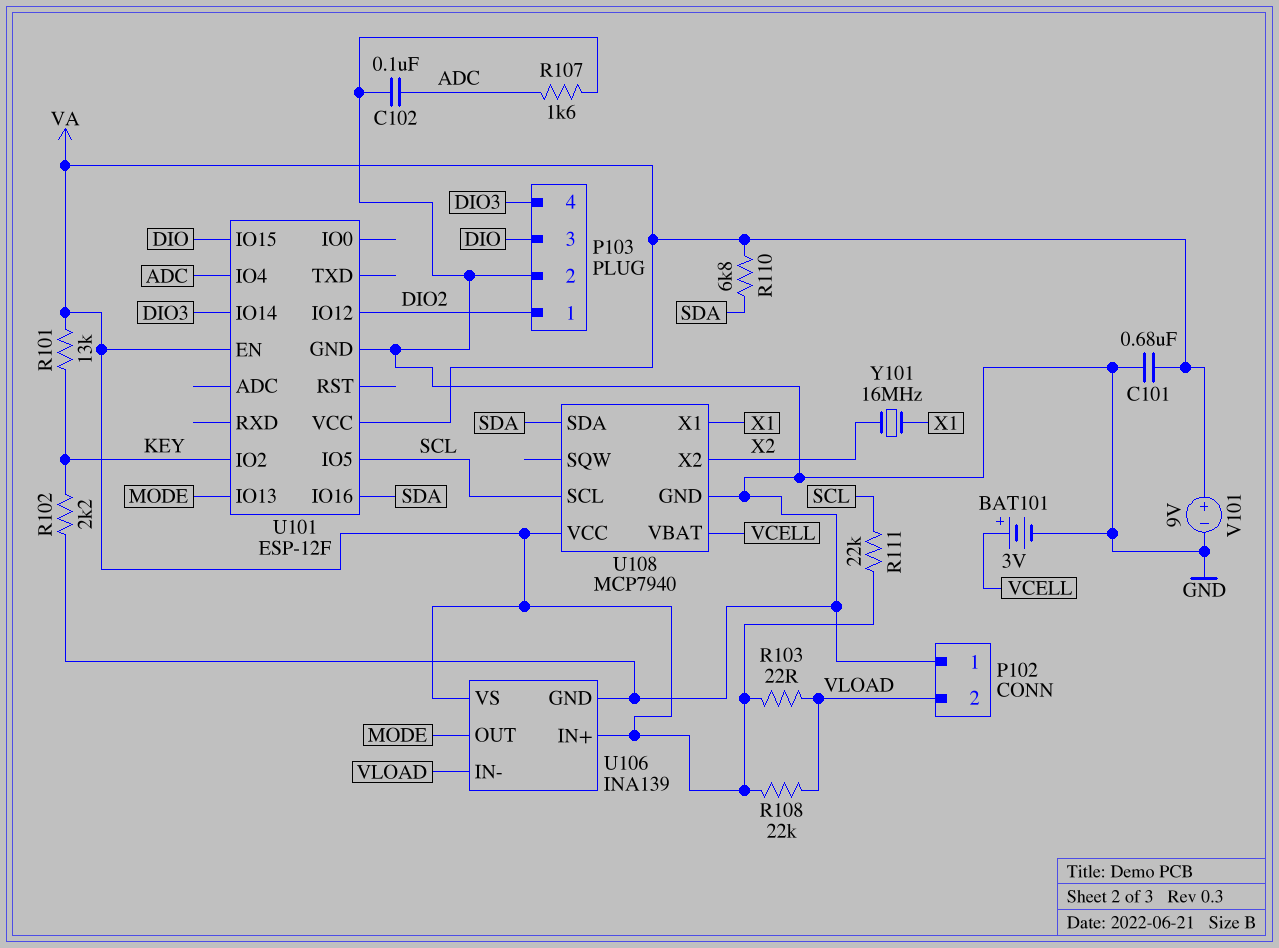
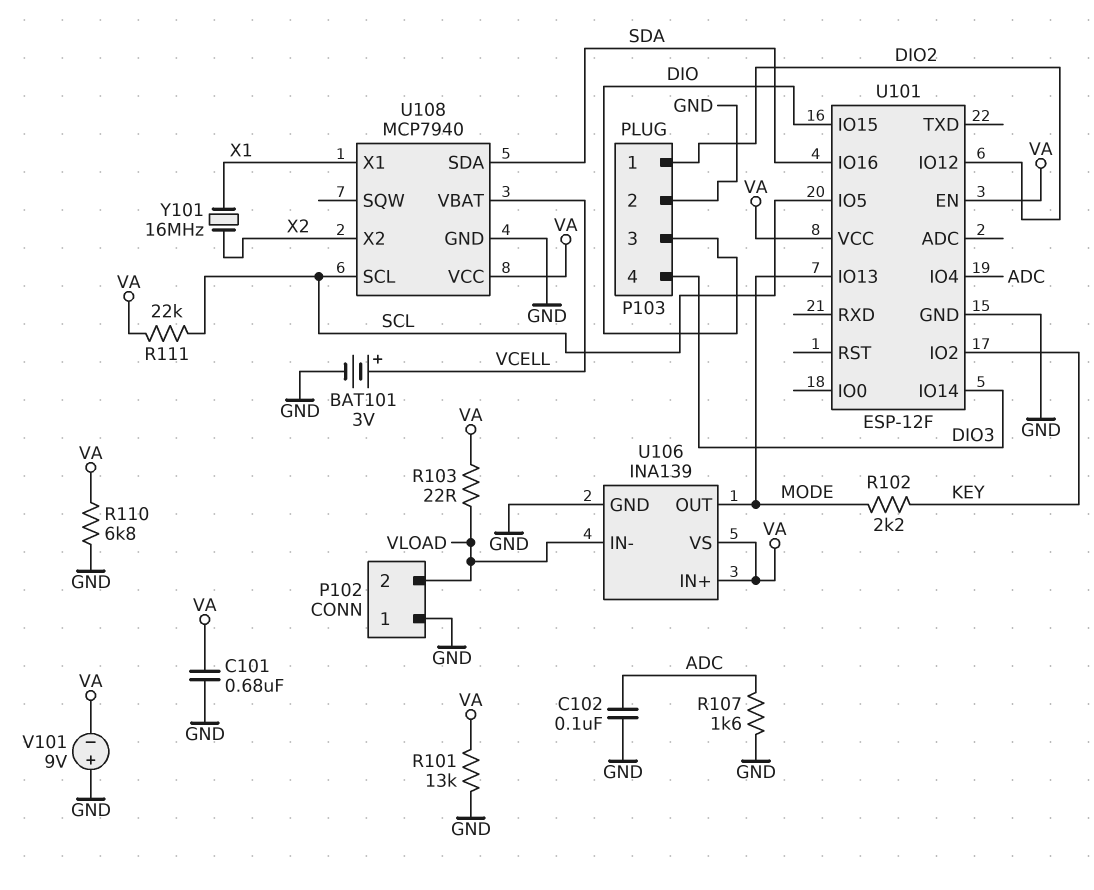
R101: 13k (KEY, VA) -> 13k (GND, VA)
R102: 2.2k (GND, KEY) -> 2.2k (KEY, MODE)
R108: 22k (VA, VLOAD) -> none
R110: 6.8k (SDA, VA) -> 6.8k (GND, VA)
V101: 9V (plus VA, minus GND) -> 9V (plus GND, minus VA)

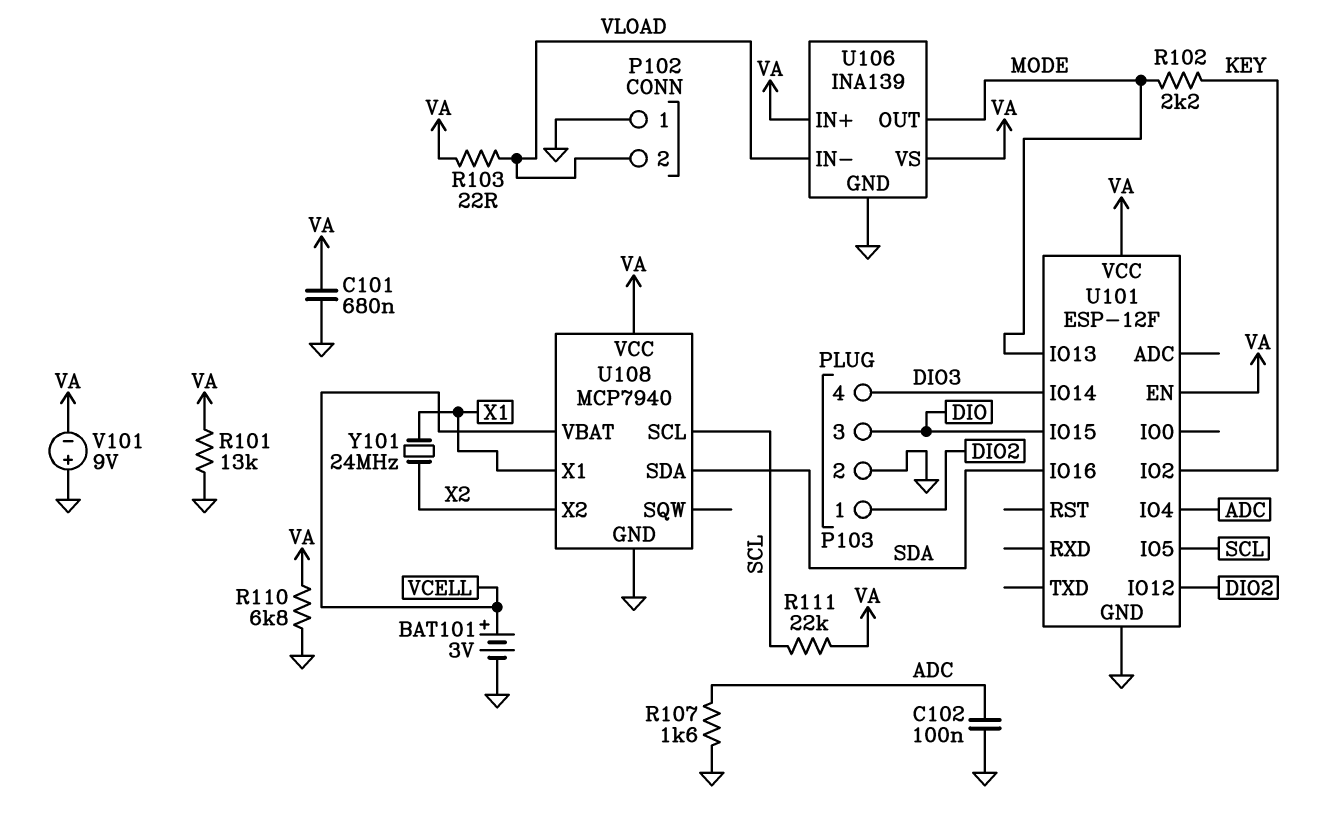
Y101: 16MHz (X1, X2) -> 24MHz (X1, X2)

